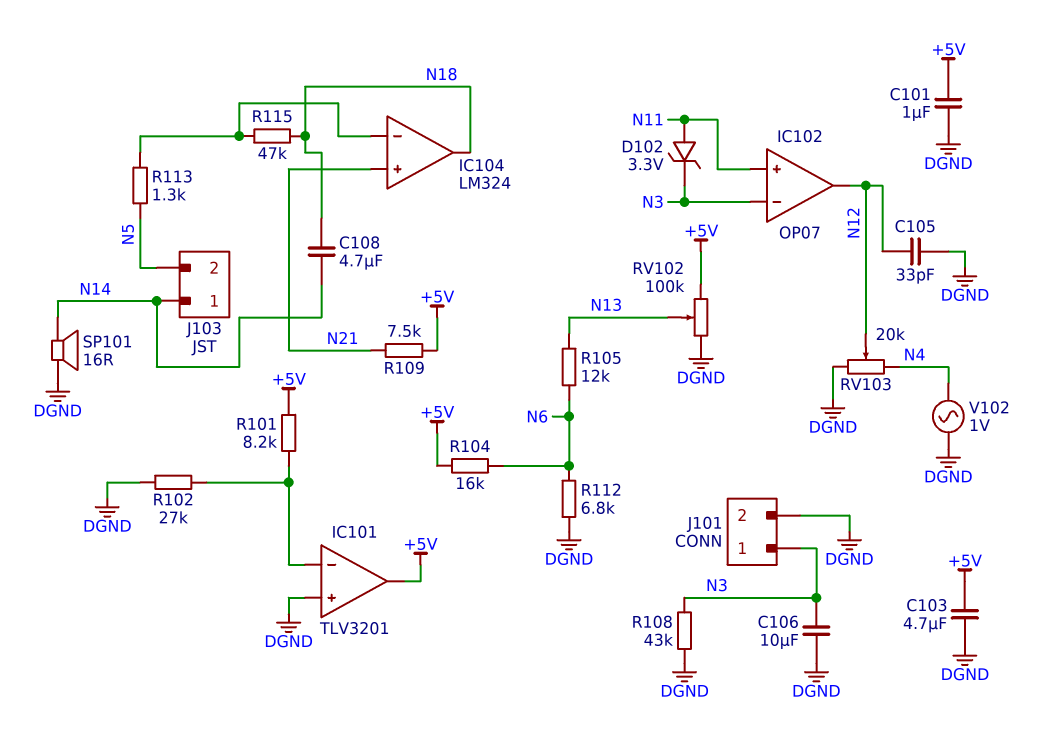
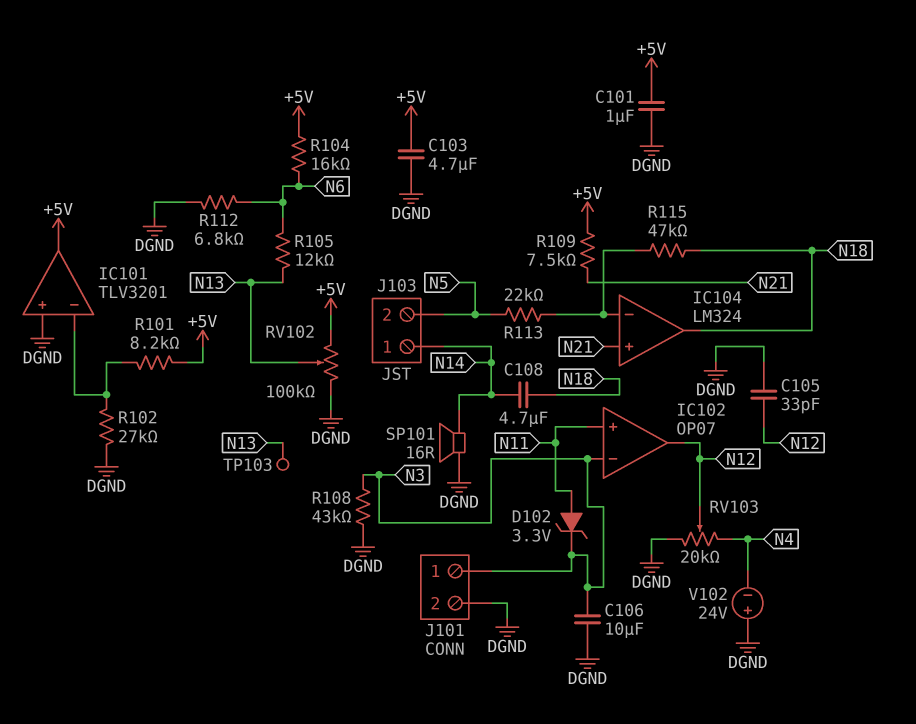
R113: 1.3k (IC104/in-, N5) -> 22k (IC104/in-, N5)
TP103: none -> test point (N13)
V102: AC 1V (DGND, N4) -> 24V (plus DGND, minus N4)

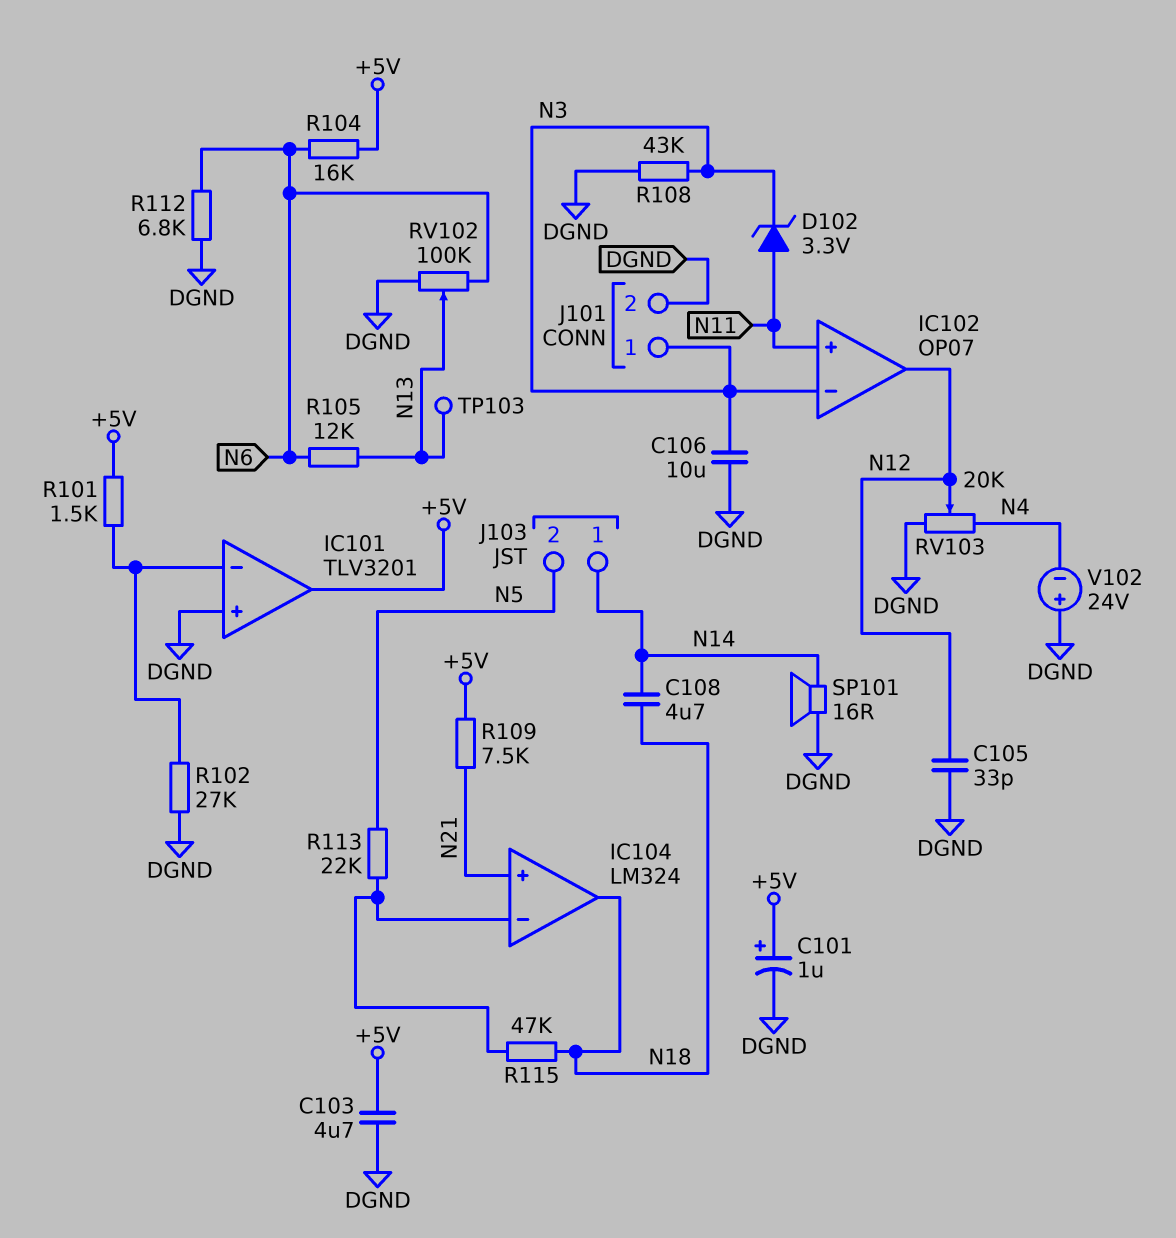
C101: 1uF (+5V, DGND) -> 1uF (plus +5V, minus DGND)
R101: 8.2k (+5V, IC101/in-) -> 1.5k (+5V, IC101/in-)
RV102: 100k (+5V, DGND, wiper N13) -> 100k (DGND, N6, wiper N13)

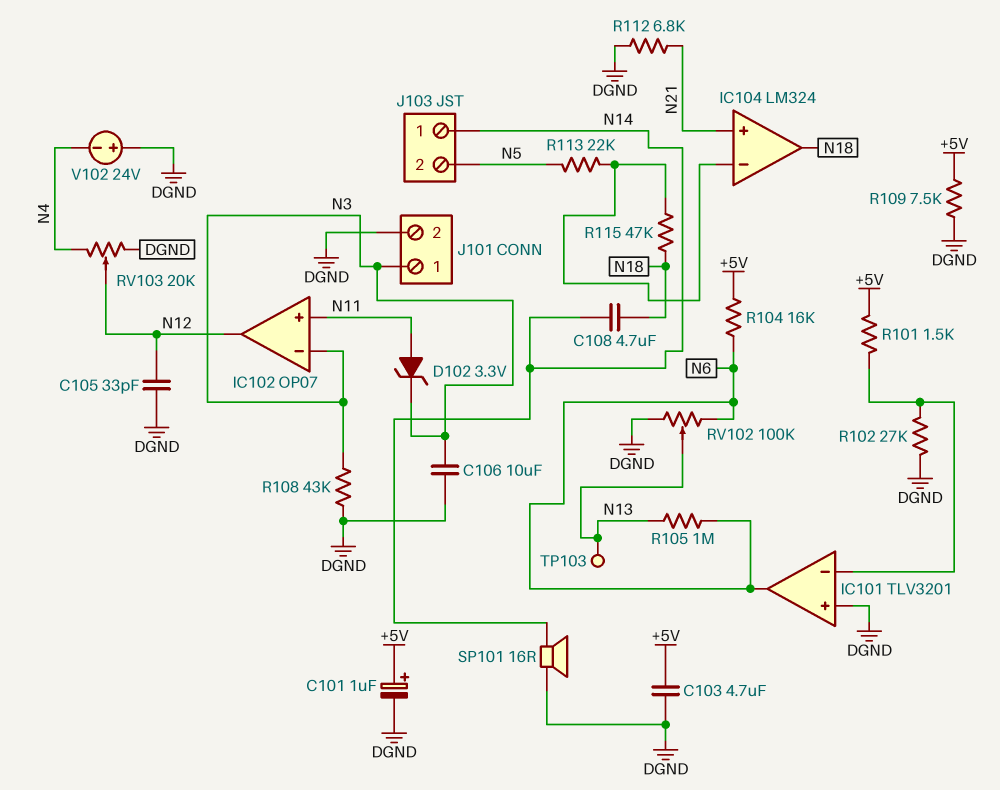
IC101 pin out: +5V -> N6
R105: 12k (N6, N13) -> 1M (N6, N13)
R109: 7.5k (+5V, N21) -> 7.5k (+5V, DGND)
R112: 6.8k (DGND, N6) -> 6.8k (DGND, N21)

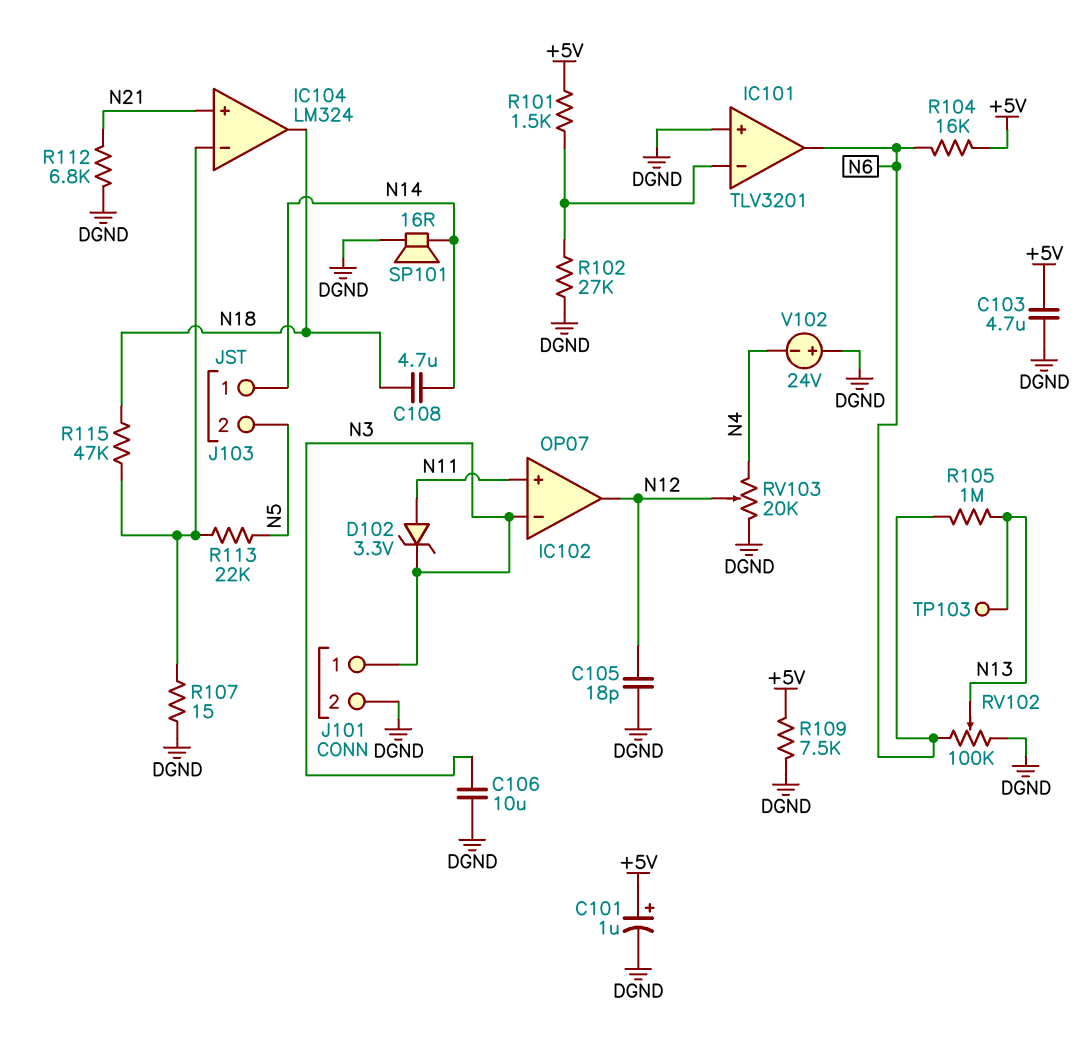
C105: 33pF (DGND, N12) -> 18pF (DGND, N12)
R107: none -> 15 (DGND, IC104/in-)
R108: 43k (DGND, N3) -> none

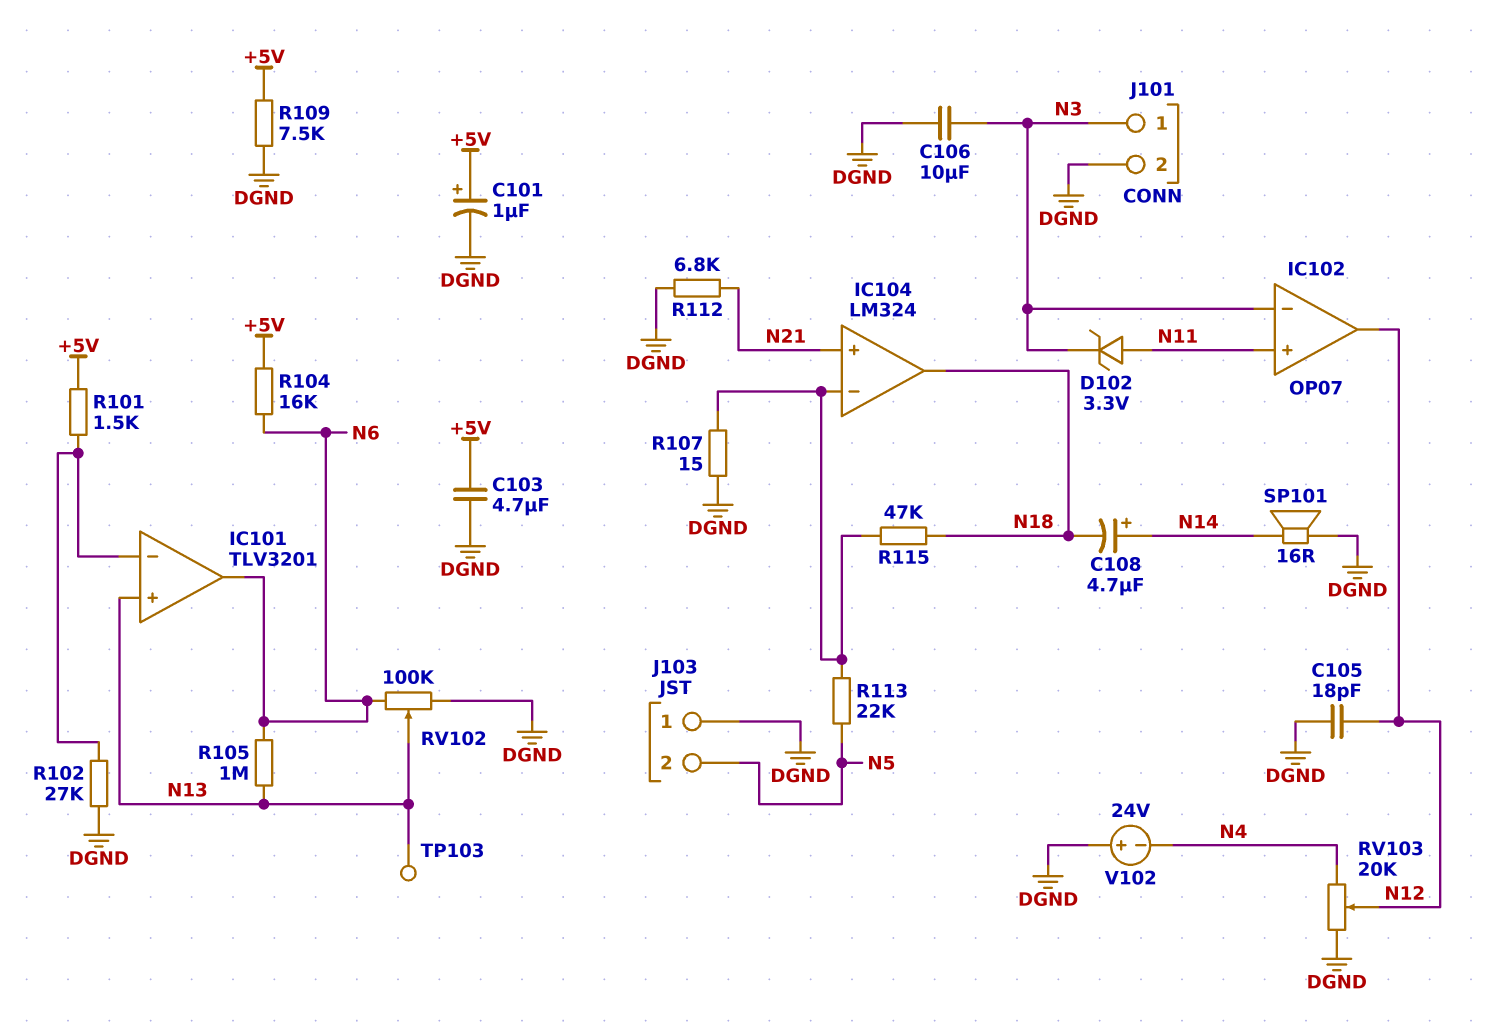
C108: 4.7uF (N14, N18) -> 4.7uF (plus N14, minus N18)
IC101 pin in+: DGND -> N13
J103 pin 1: N14 -> DGND

